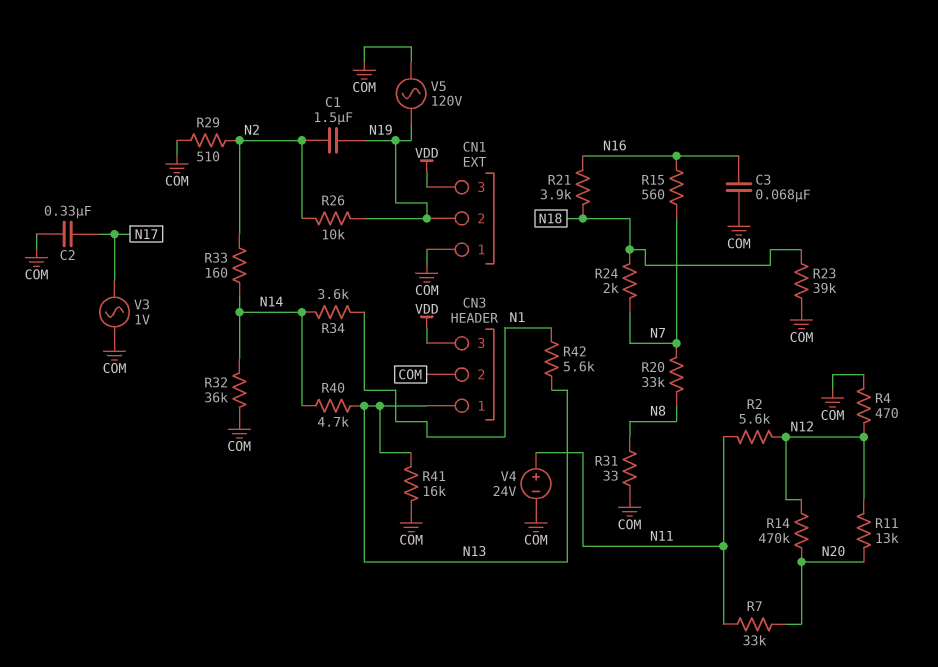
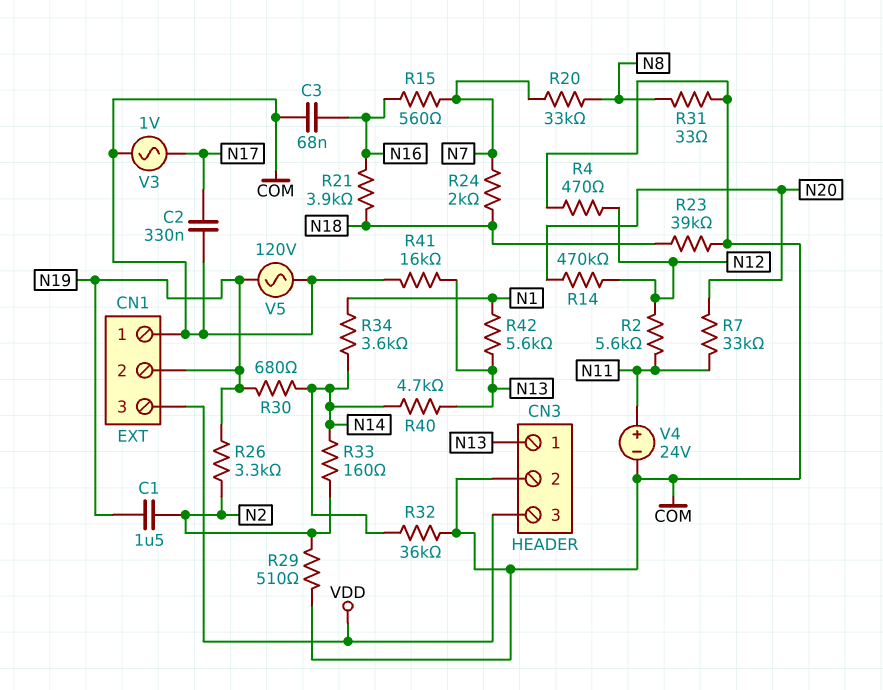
R11: 13k (N12, N20) -> none
R26: 10k (N2, N19) -> 3.3k (N2, N19)
R30: none -> 680 (N14, N19)

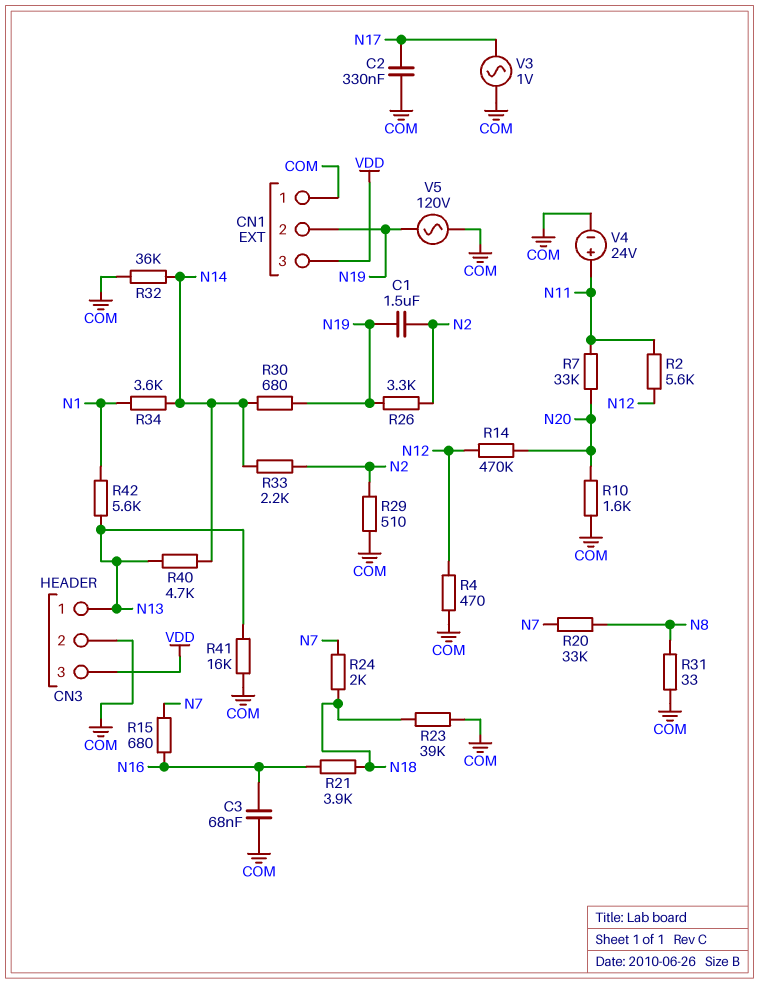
R10: none -> 1.6k (COM, N20)
R15: 560 (N7, N16) -> 680 (N7, N16)
R33: 160 (N2, N14) -> 2.2k (N2, N14)

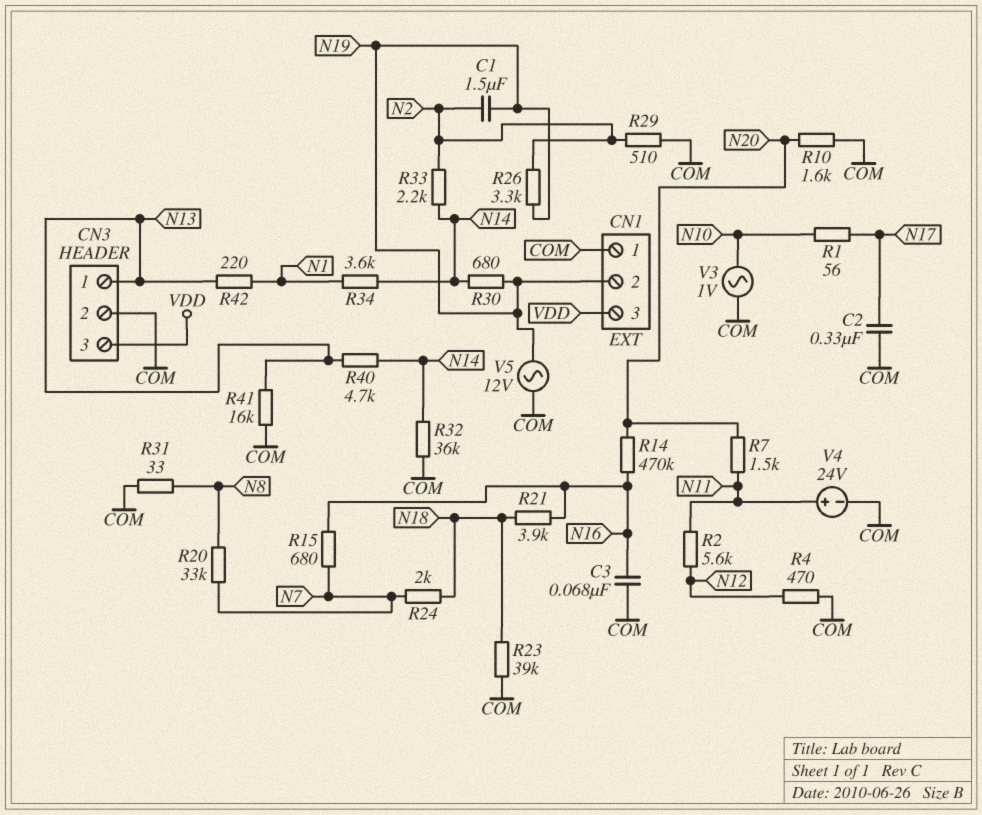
R1: none -> 56 (N10, N17)
R7: 33k (N11, N20) -> 1.5k (N11, N20)
R14: 470k (N12, N20) -> 470k (N16, N20)
R42: 5.6k (N1, N13) -> 220 (N1, N13)
V3: AC 1V (COM, N17) -> AC 1V (COM, N10)
V5: AC 120V (COM, N19) -> AC 12V (COM, N19)

